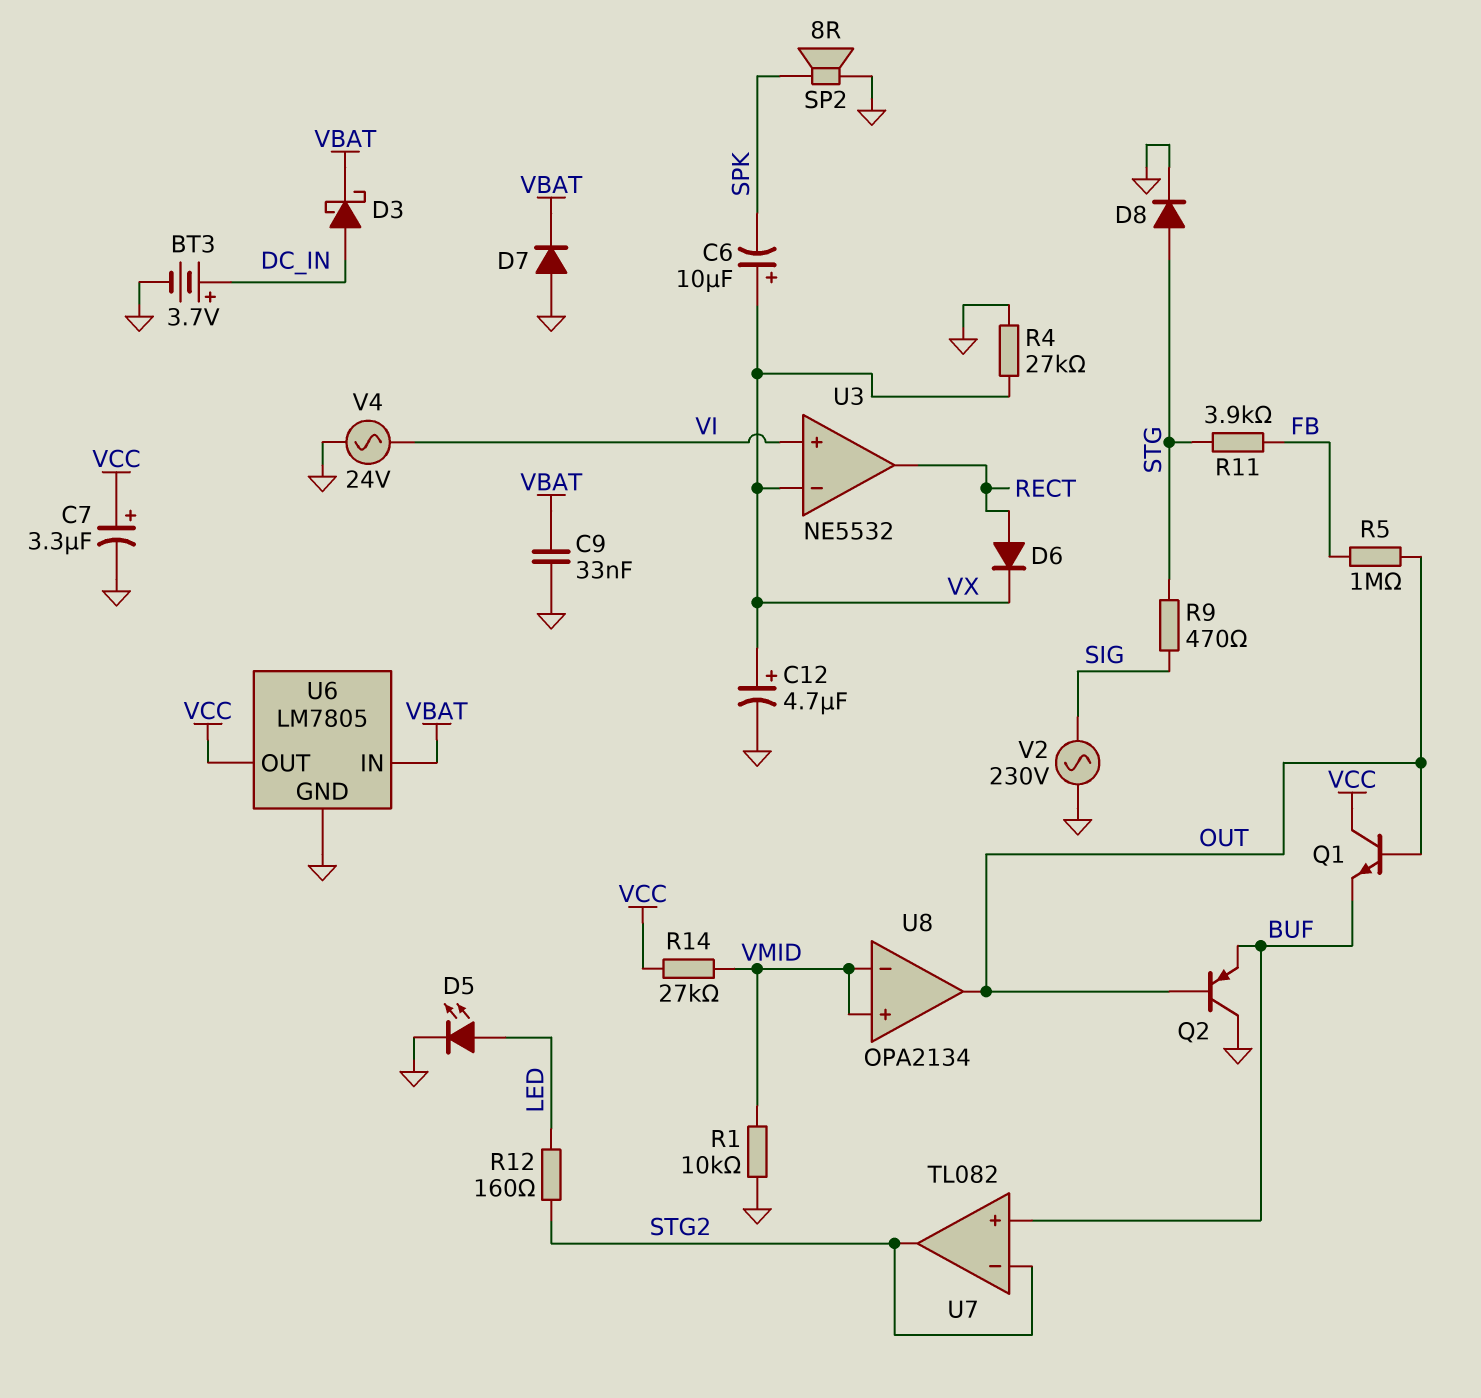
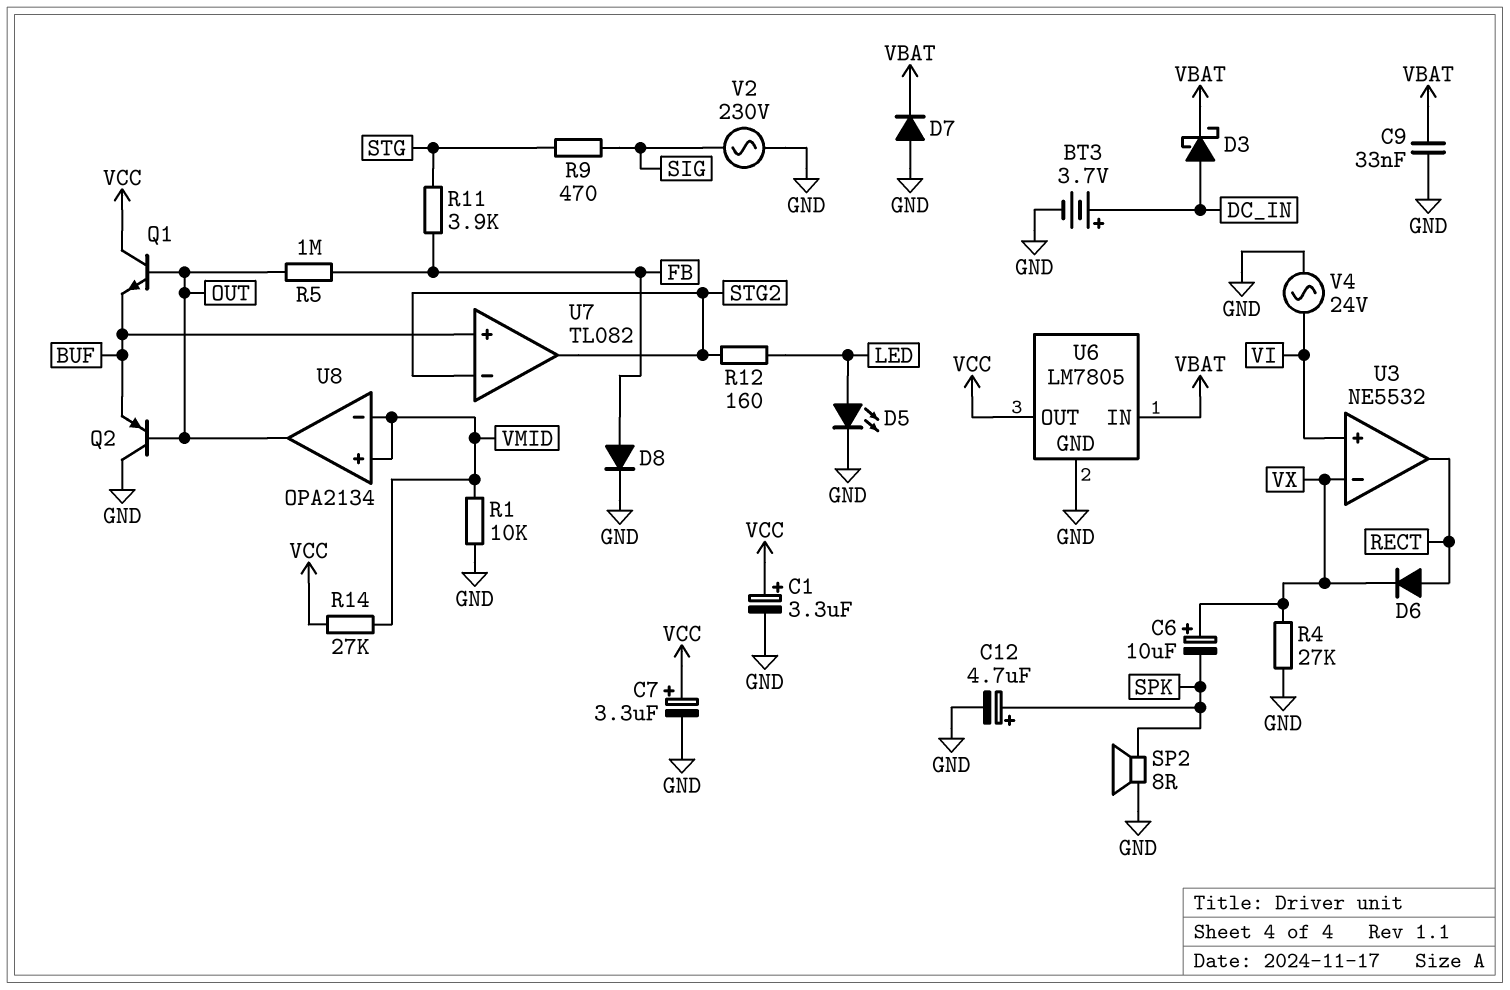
C1: none -> 3.3uF (plus VCC, minus GND)
C12: 4.7uF (plus VX, minus GND) -> 4.7uF (plus SPK, minus GND)
D8: diode (A STG, K GND) -> diode (A FB, K GND)

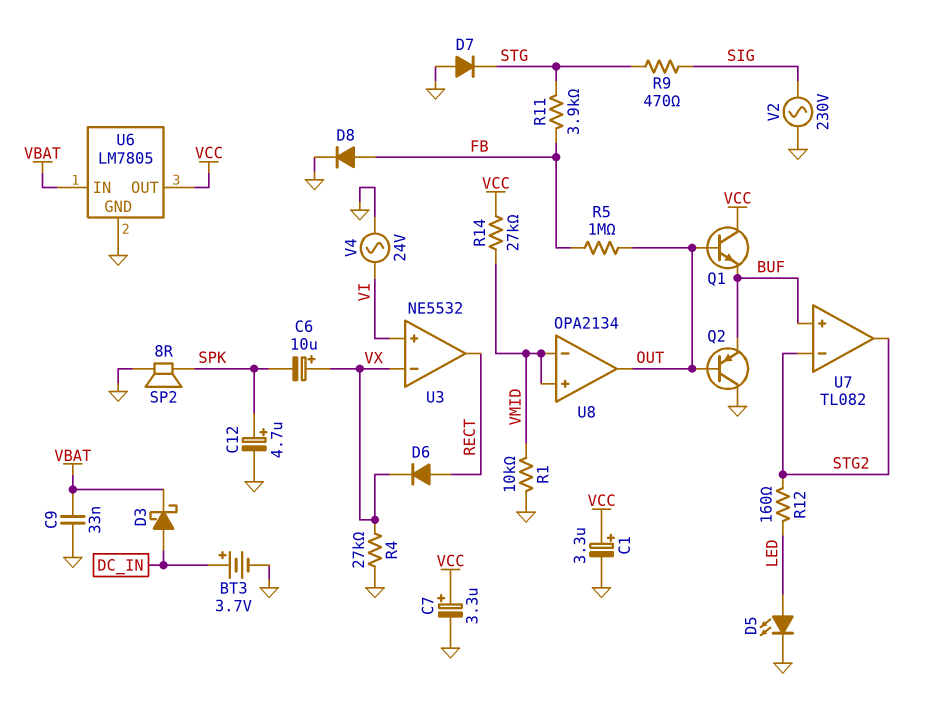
D7: diode (A GND, K VBAT) -> diode (A GND, K STG)

